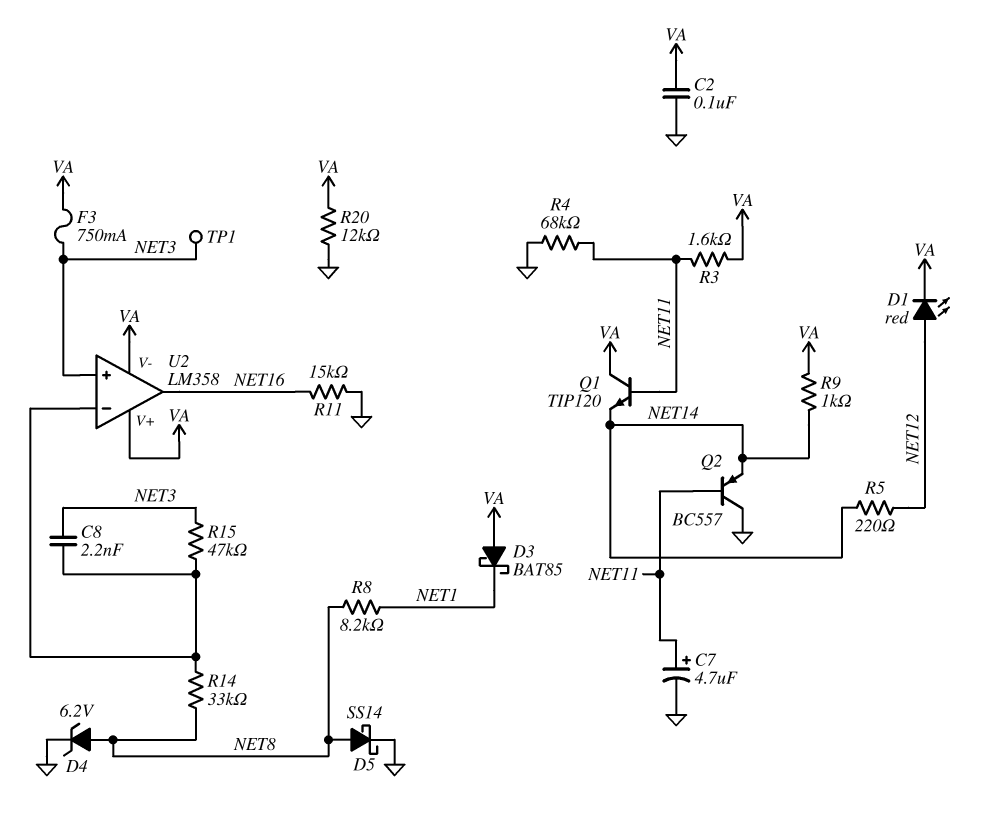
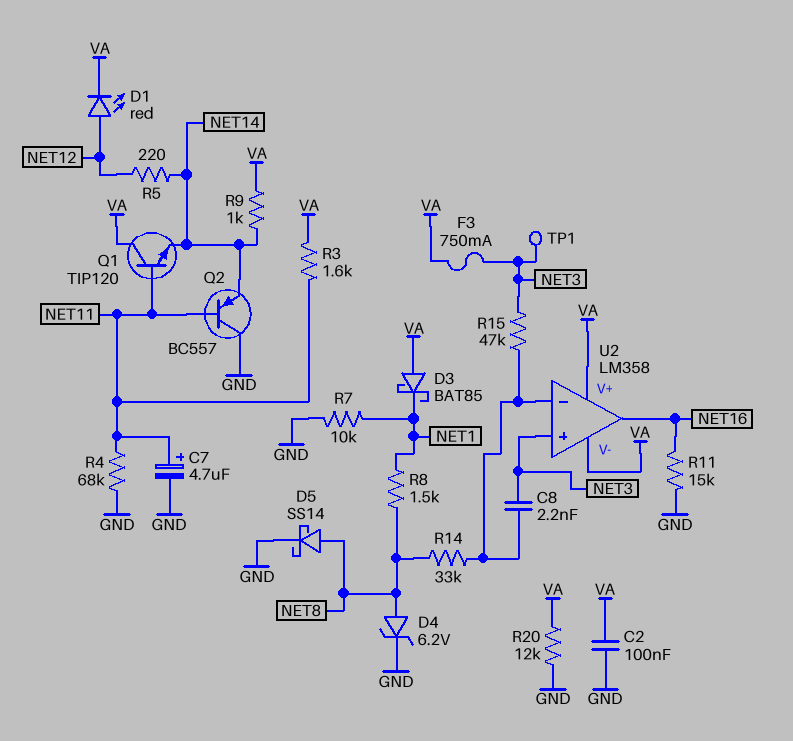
R7: none -> 10k (GND, NET1)
R8: 8.2k (NET1, NET8) -> 1.5k (NET1, NET8)

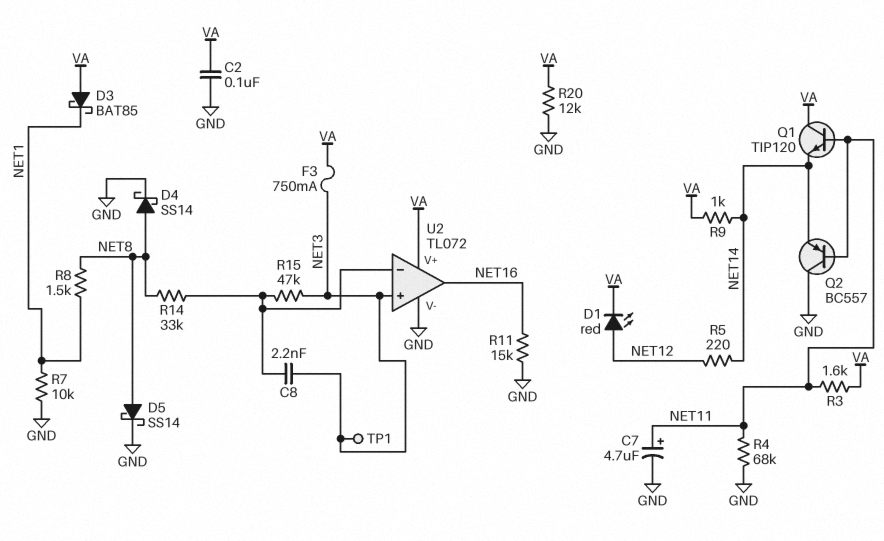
D4: zener 6.2V (A NET8, K GND) -> schottky SS14 (A NET8, K GND)
U2: LM358 -> TL072
U2 pin V-: VA -> GND

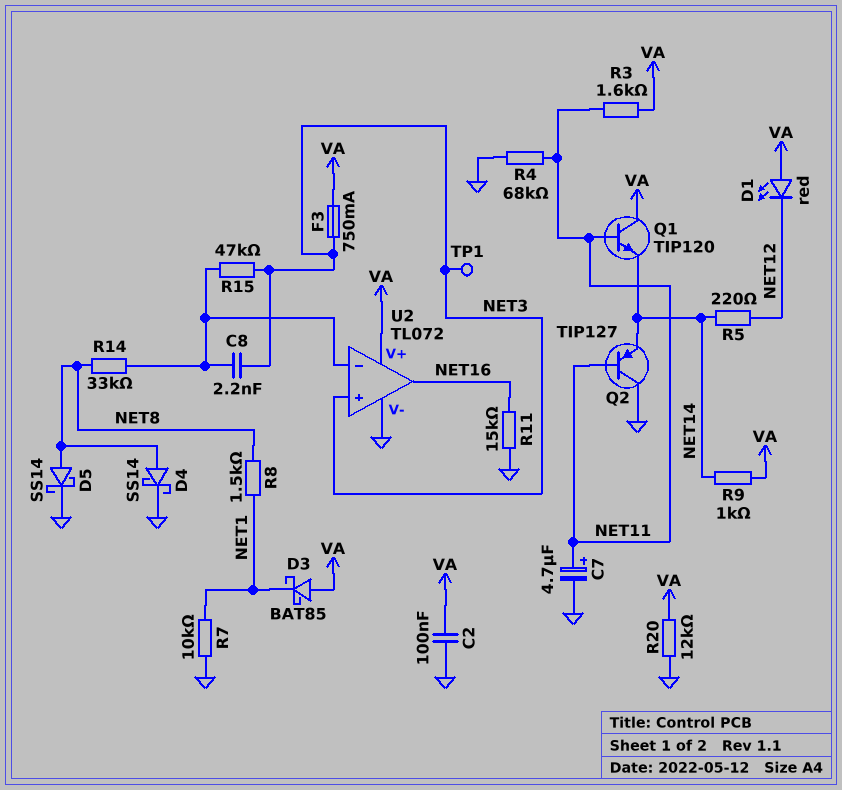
D1: LED red (A NET12, K VA) -> LED red (A VA, K NET12)
Q2: PNP BC557 (B NET11, C GND, E NET14) -> PNP TIP127 (B NET11, C GND, E NET14)

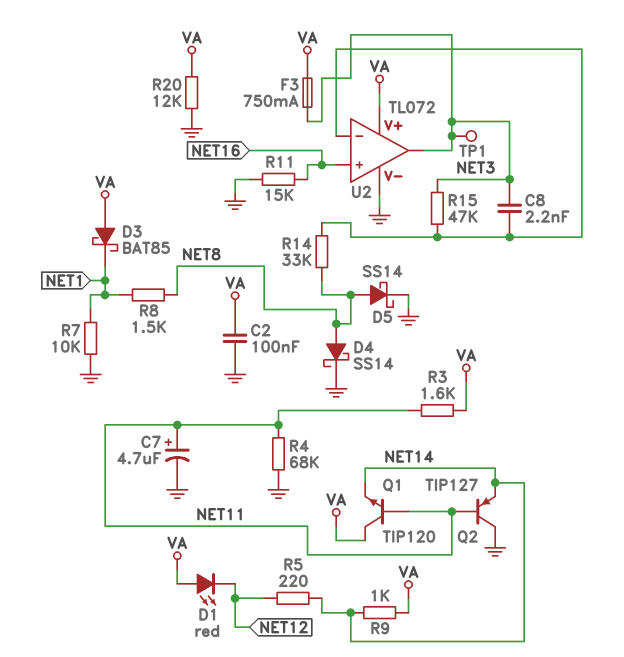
U2 pin in+: NET3 -> NET16
U2 pin out: NET16 -> NET3

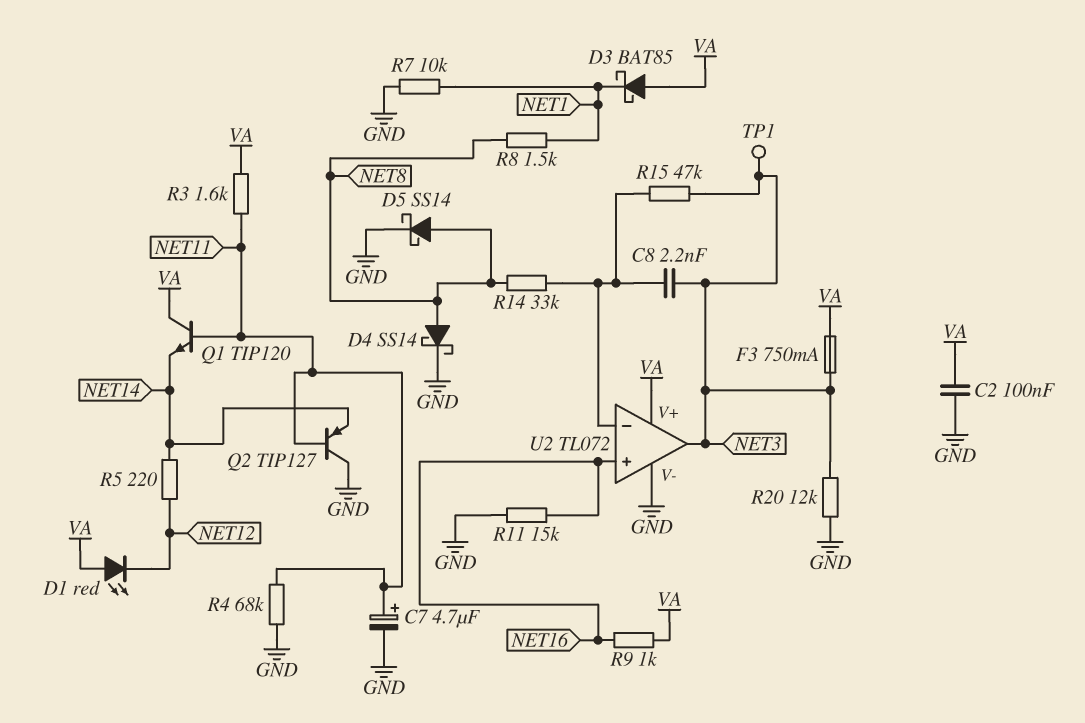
R9: 1k (NET14, VA) -> 1k (NET16, VA)
R20: 12k (GND, VA) -> 12k (GND, NET3)

